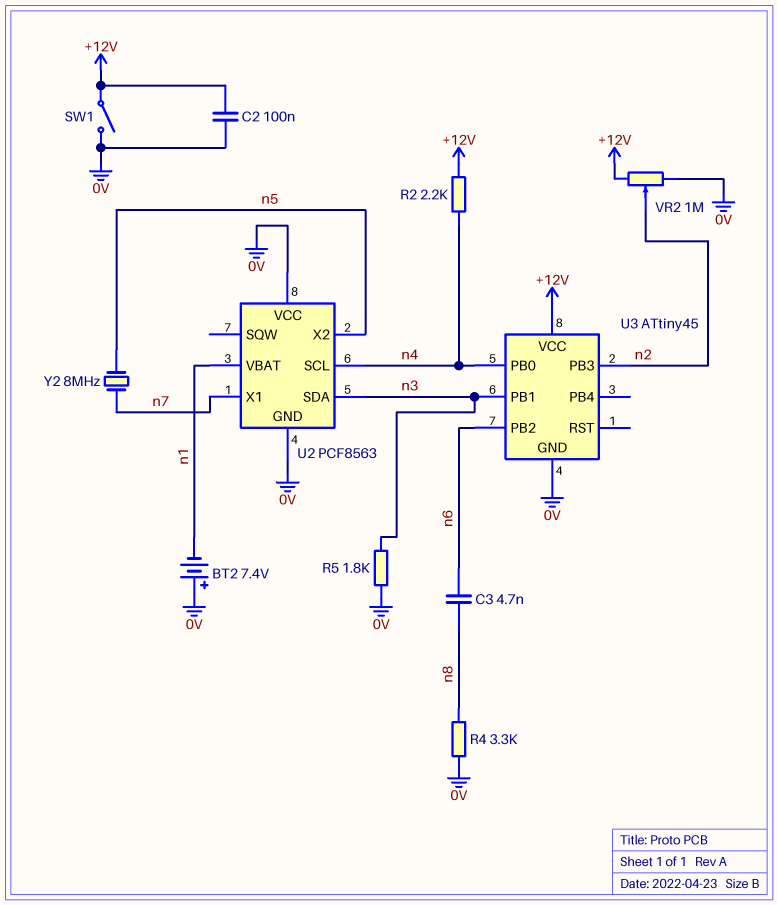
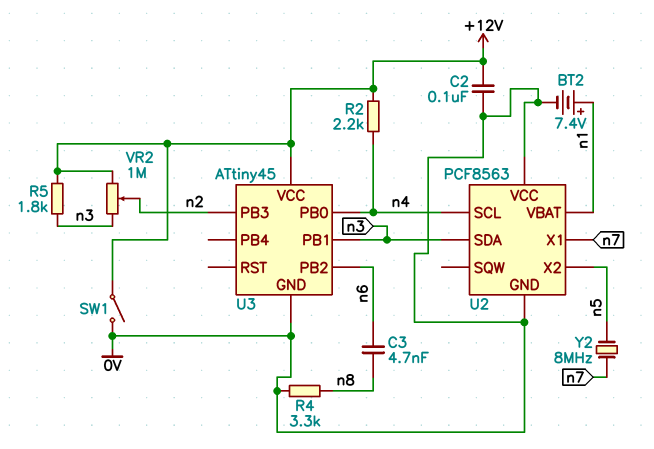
BT2: 7.4V (plus 0V, minus n1) -> 7.4V (plus n1, minus 0V)
R5: 1.8k (0V, n3) -> 1.8k (+12V, n3)
VR2: 1M (+12V, 0V, wiper n2) -> 1M (+12V, n3, wiper n2)

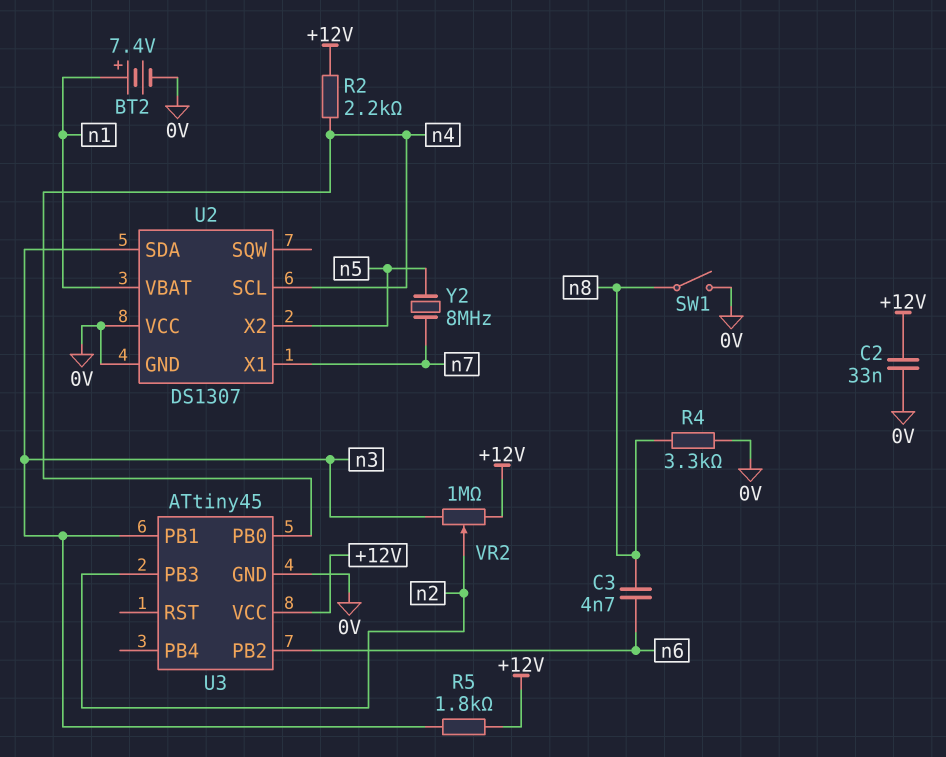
C2: 100nF (+12V, 0V) -> 33nF (+12V, 0V)
SW1: switch (+12V, 0V) -> switch (0V, n8)
U2: PCF8563 -> DS1307

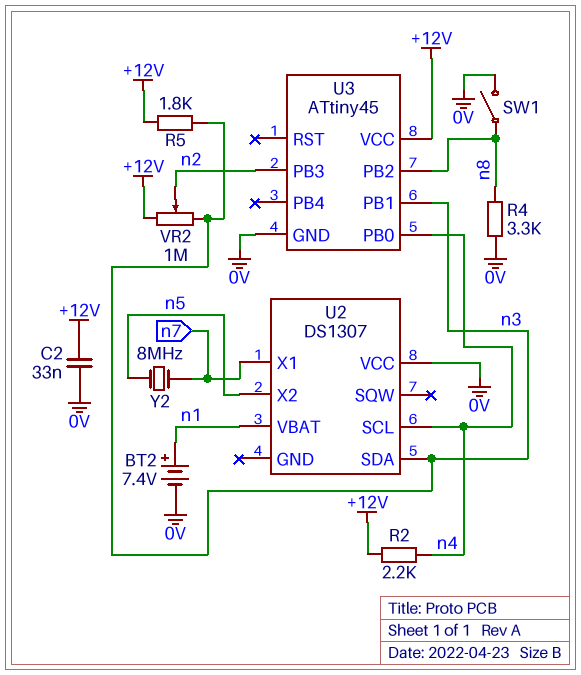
C3: 4.7nF (n6, n8) -> none
U2 pin GND: 0V -> none
U3 pin PB2: n6 -> n8

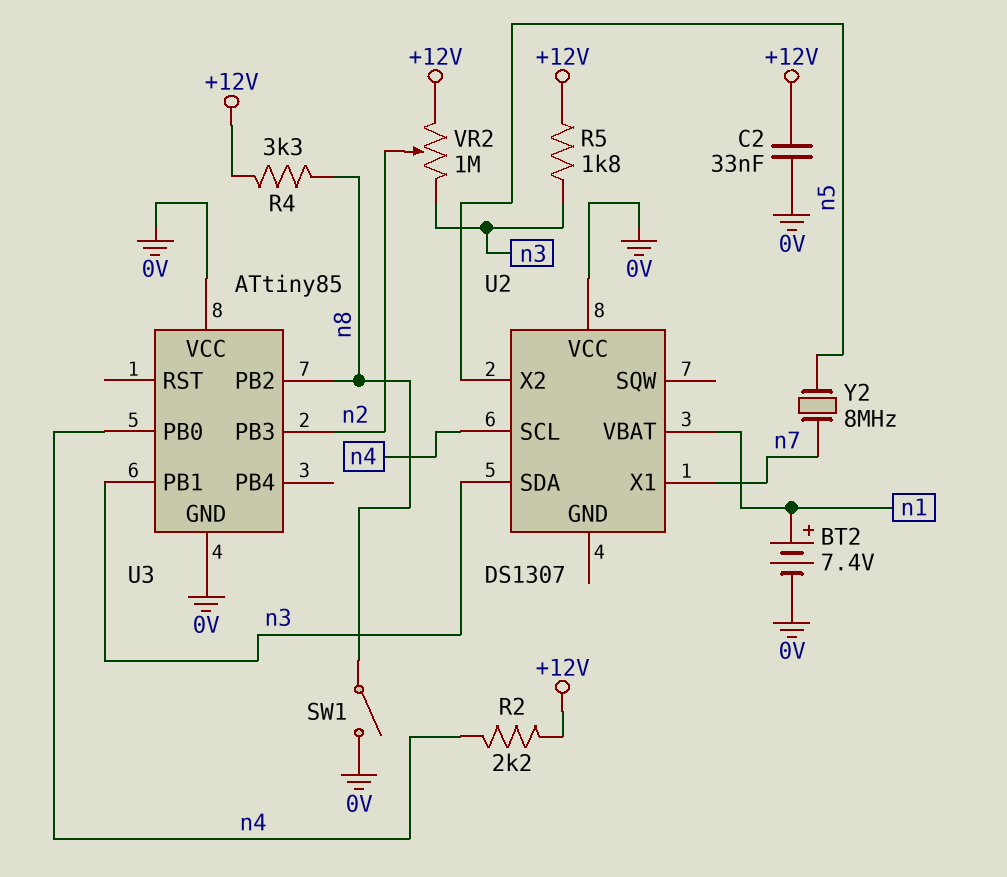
R4: 3.3k (0V, n8) -> 3.3k (+12V, n8)
U3: ATtiny45 -> ATtiny85
U3 pin VCC: +12V -> 0V

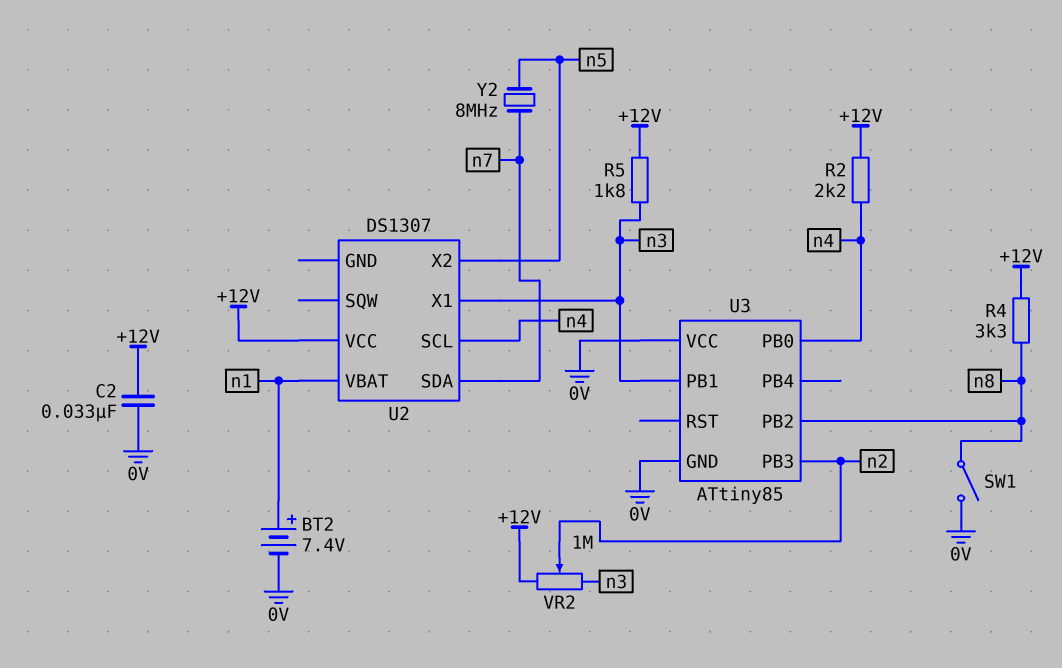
U2 pin SDA: n3 -> n7
U2 pin VCC: 0V -> +12V
U2 pin X1: n7 -> n3

